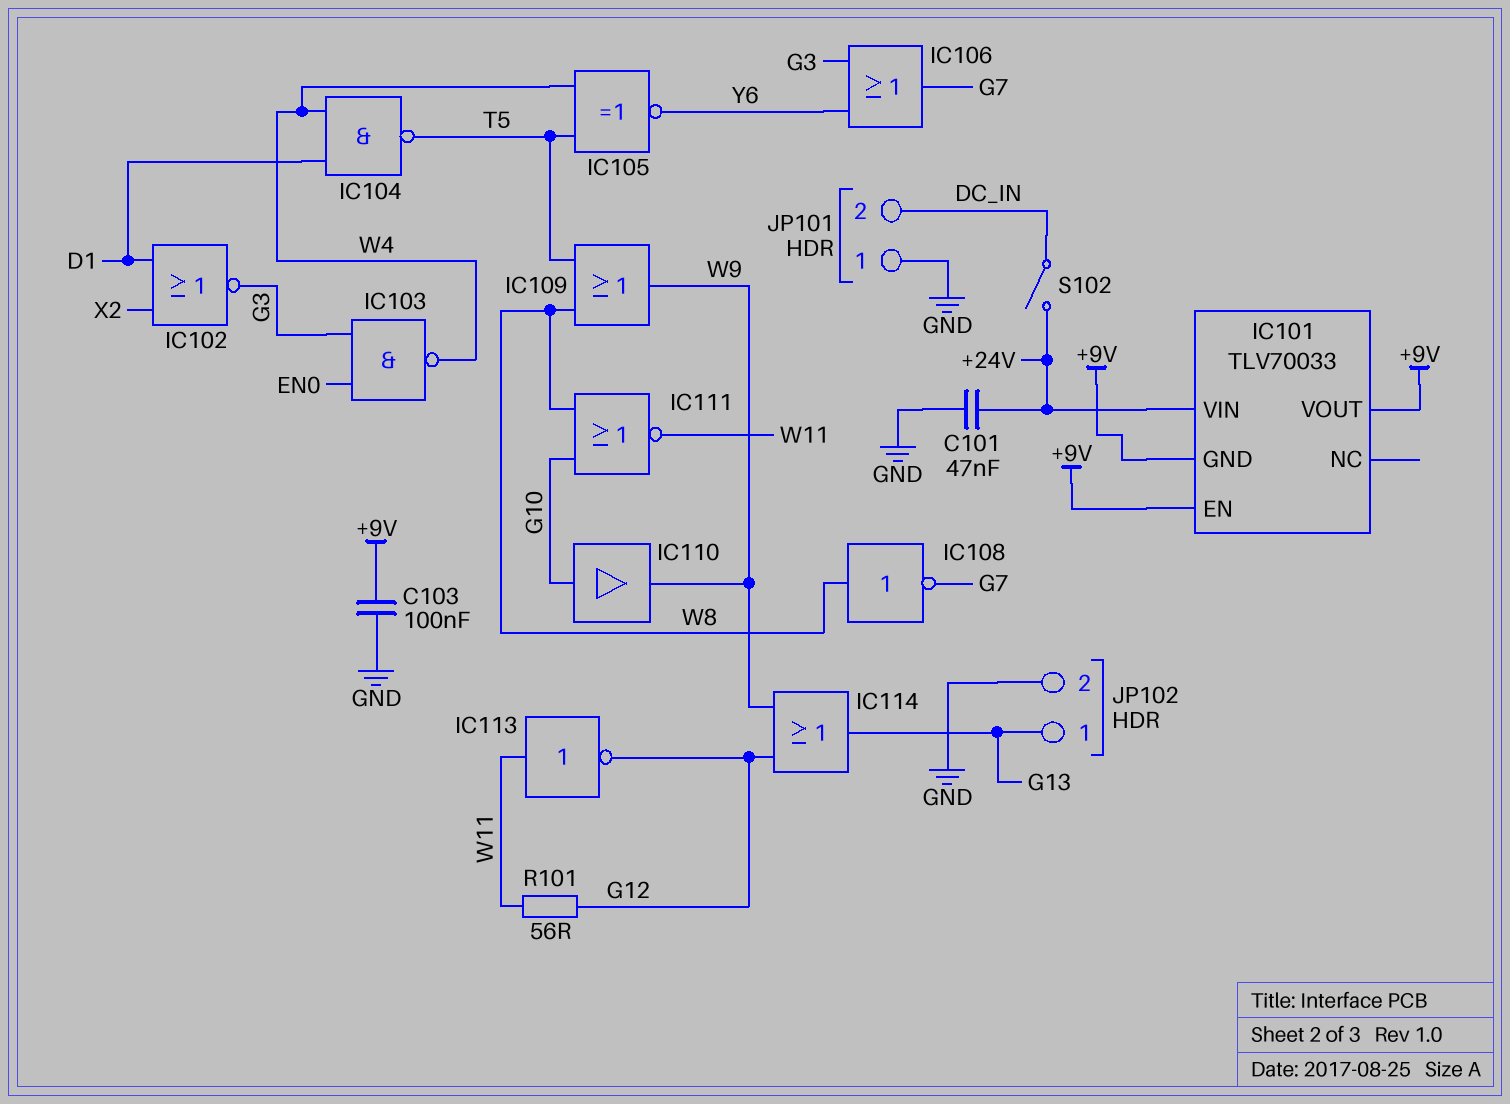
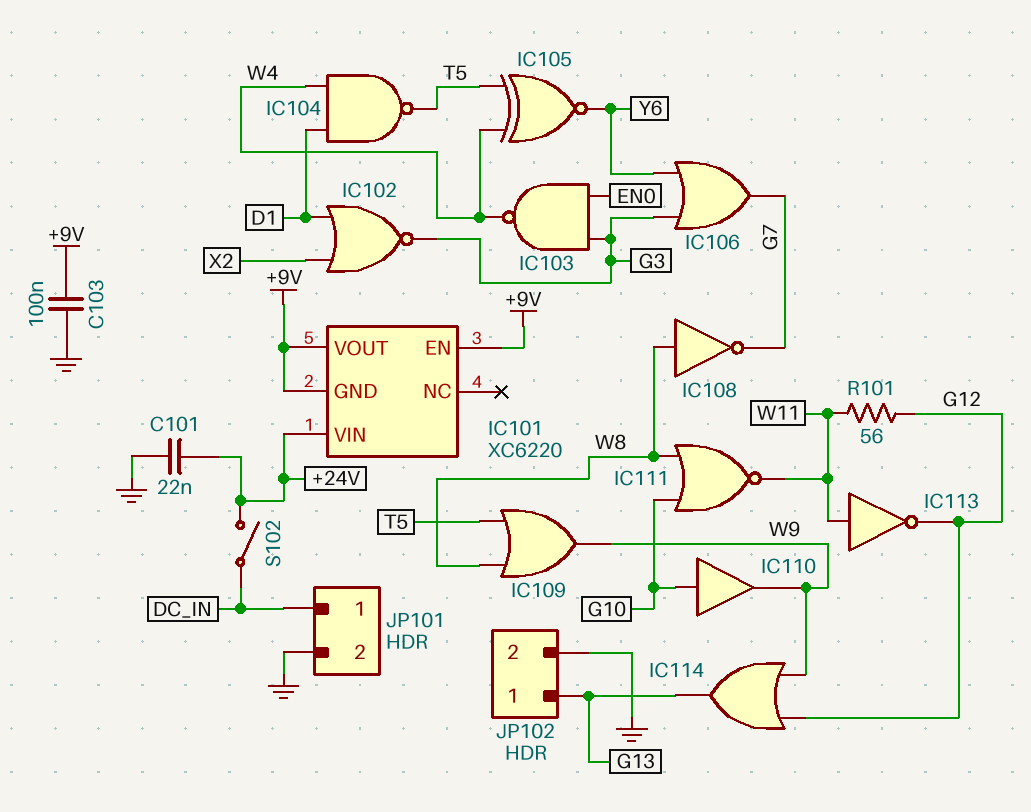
C101: 47nF (+24V, GND) -> 22nF (+24V, GND)
IC101: TLV70033 -> XC6220
JP101 pin 1: GND -> DC_IN
JP101 pin 2: DC_IN -> GND

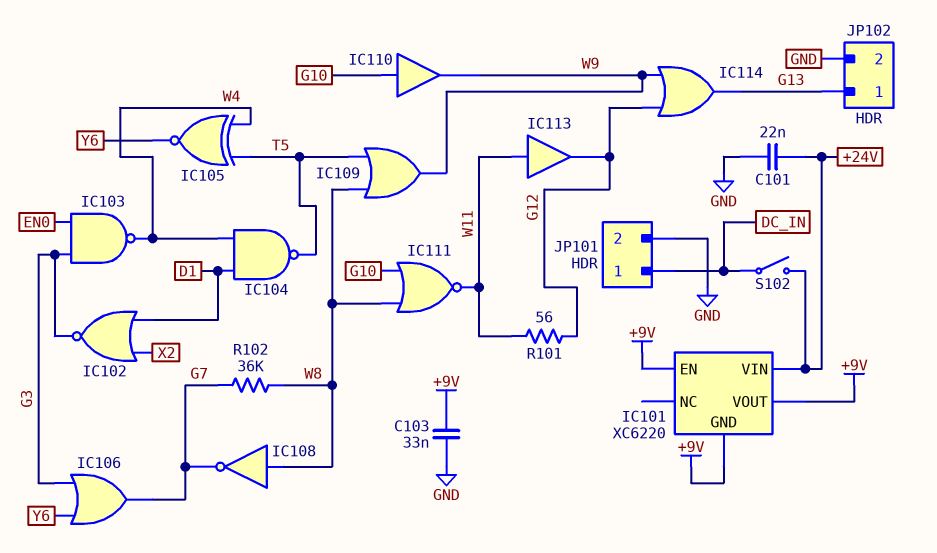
C103: 100nF (+9V, GND) -> 33nF (+9V, GND)
IC113: NOT (in W11, out G12) -> buffer (in W11, out G12)
R102: none -> 36k (G7, W8)

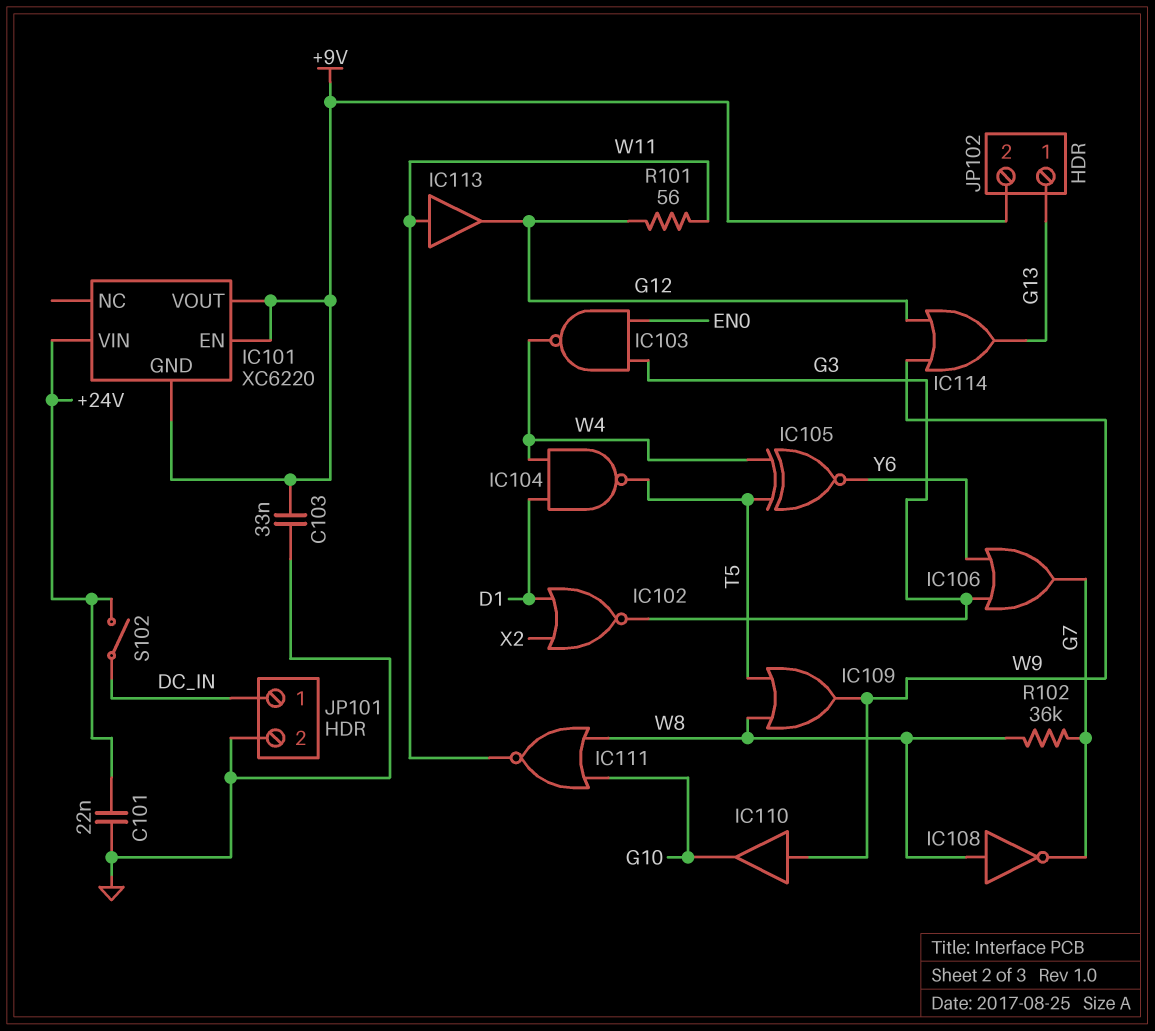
IC110: buffer (in G10, out W9) -> buffer (in W9, out G10)
JP102 pin 2: GND -> +9V

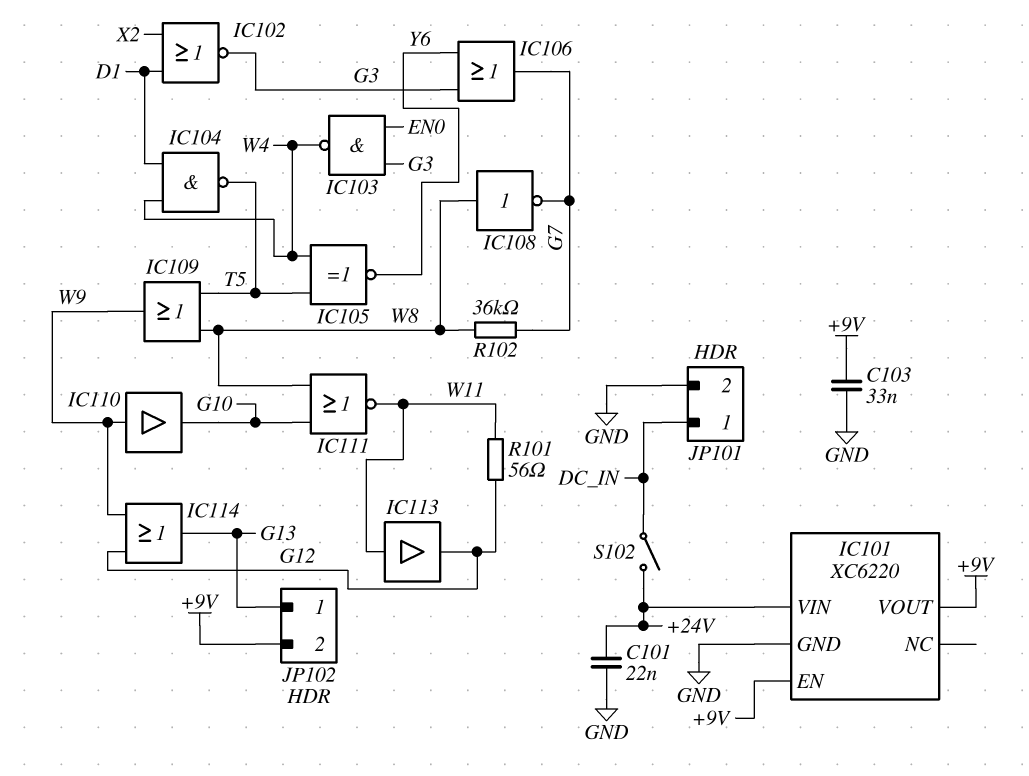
IC101 pin GND: +9V -> GND

